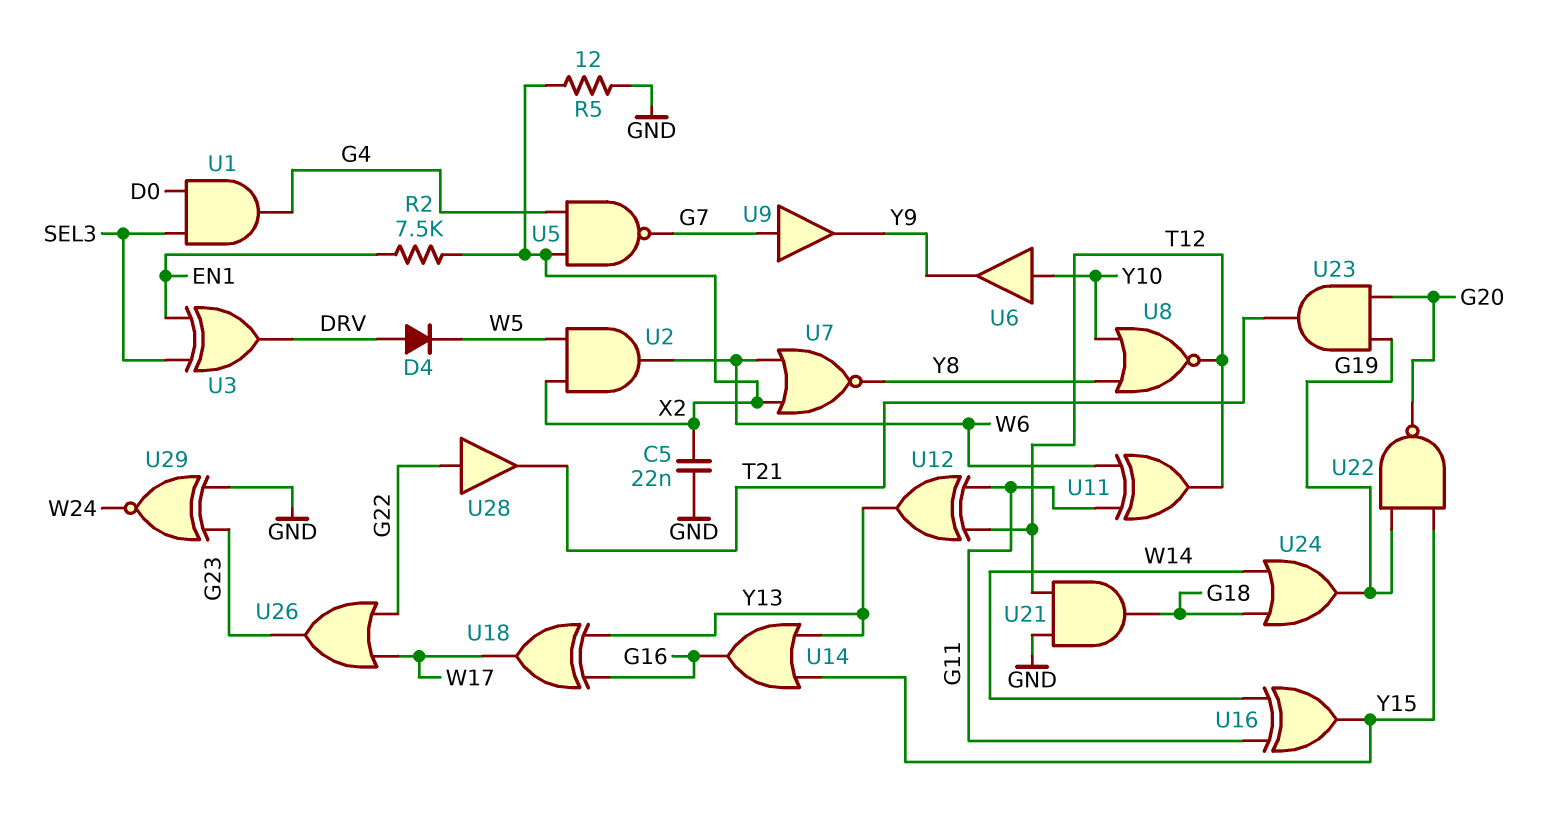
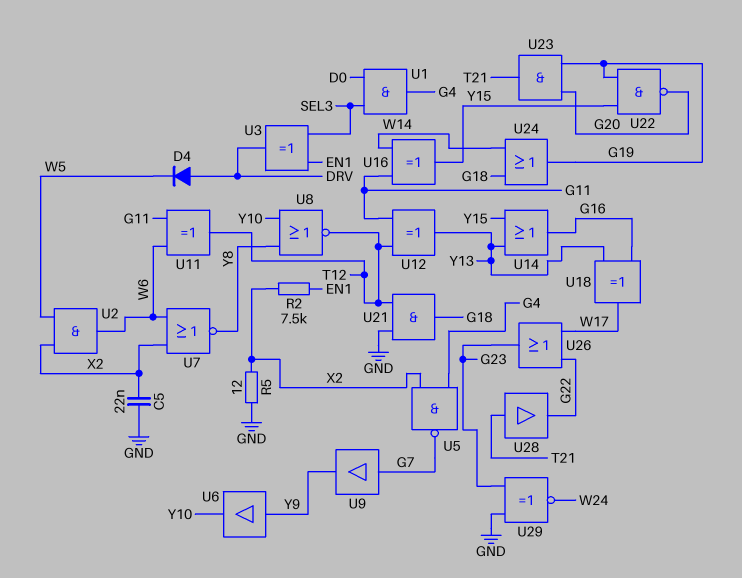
U6: buffer (in Y10, out Y9) -> buffer (in Y9, out Y10)
U28: buffer (in G22, out T21) -> buffer (in T21, out G22)

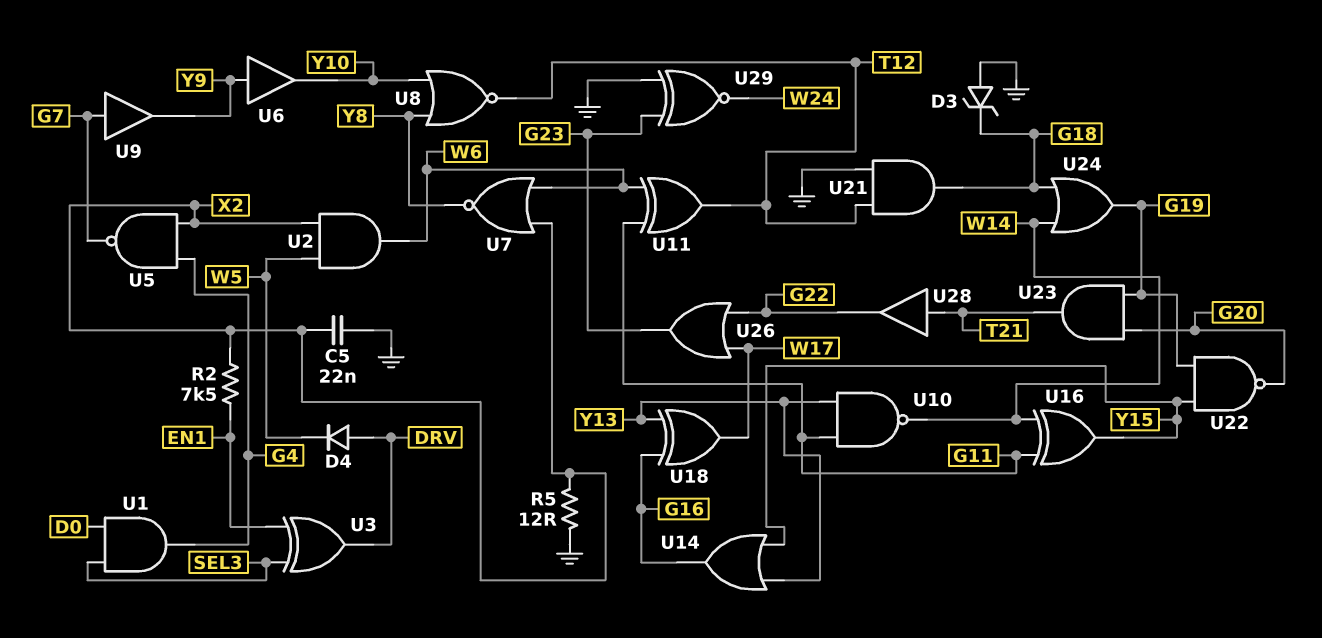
D3: none -> zener (A GND, K G18)
U10: none -> NAND (in G11, in Y13, out W14)
U12: XOR (in G11, in T12, out Y13) -> none

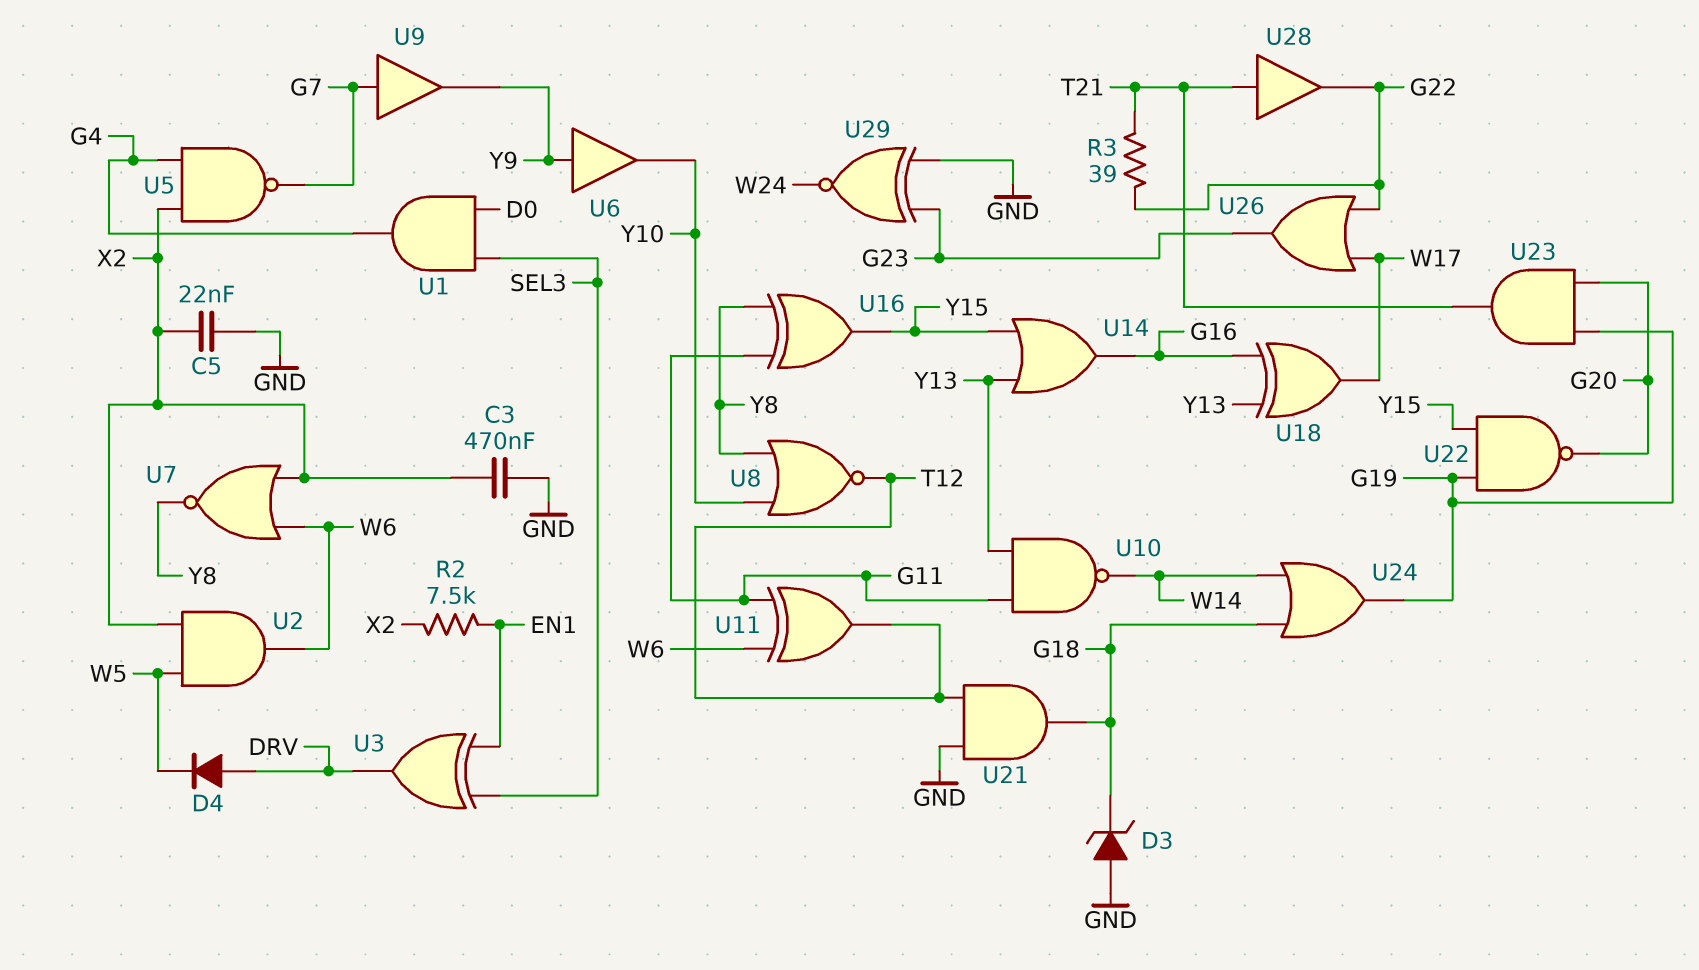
C3: none -> 470nF (GND, X2)
R3: none -> 39 (G22, T21)
R5: 12 (GND, X2) -> none
U16: XOR (in G11, in W14, out Y15) -> XOR (in G11, in Y8, out Y15)

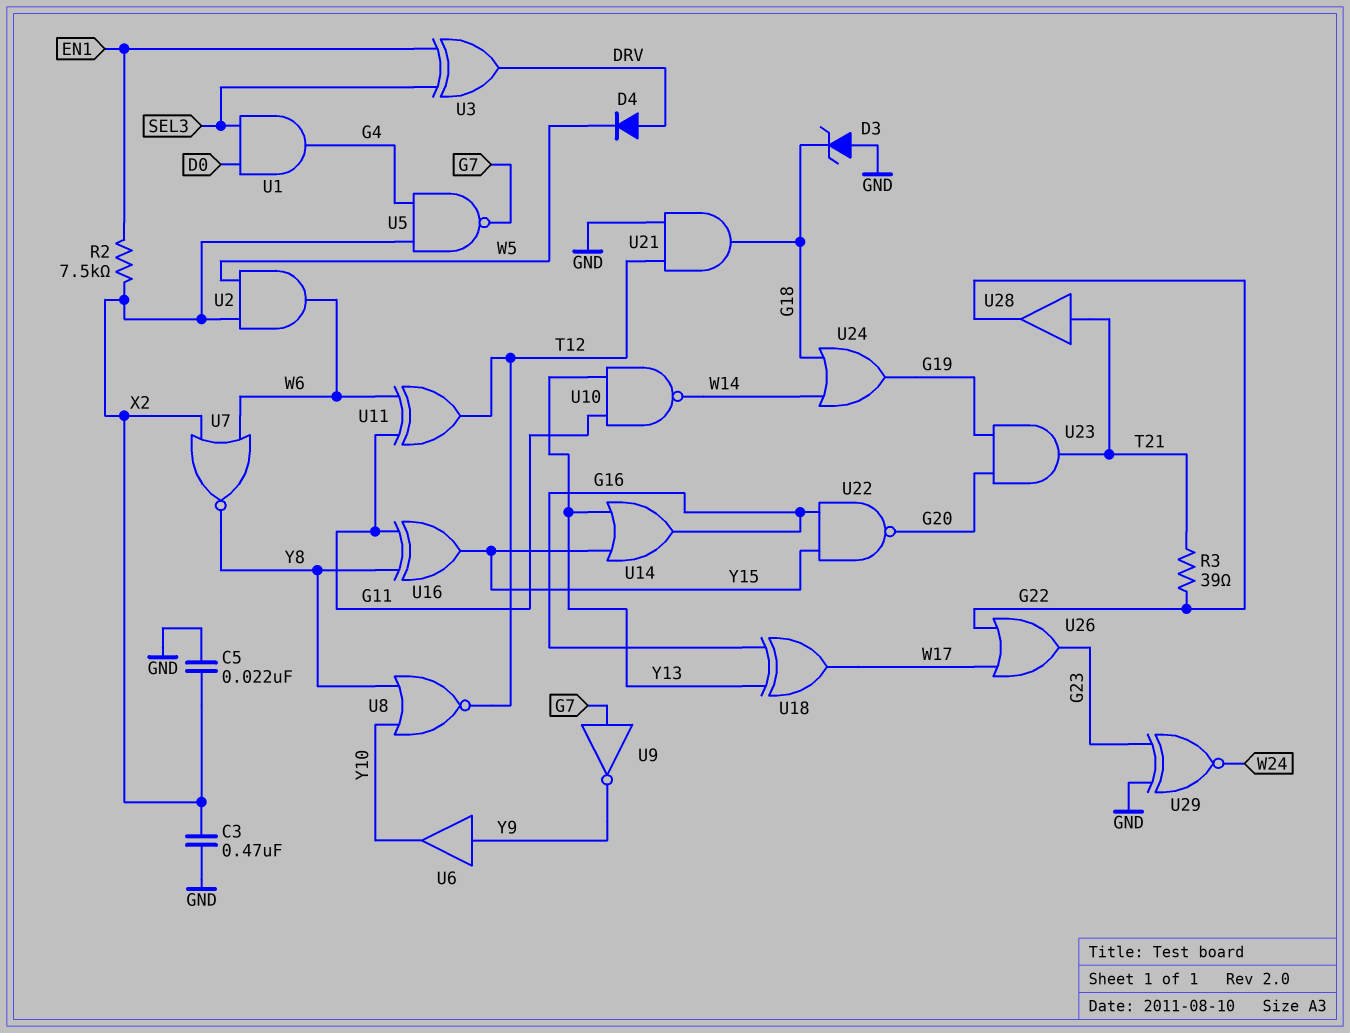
U9: buffer (in G7, out Y9) -> NOT (in G7, out Y9)
U22: NAND (in G19, in Y15, out G20) -> NAND (in G16, in Y15, out G20)

